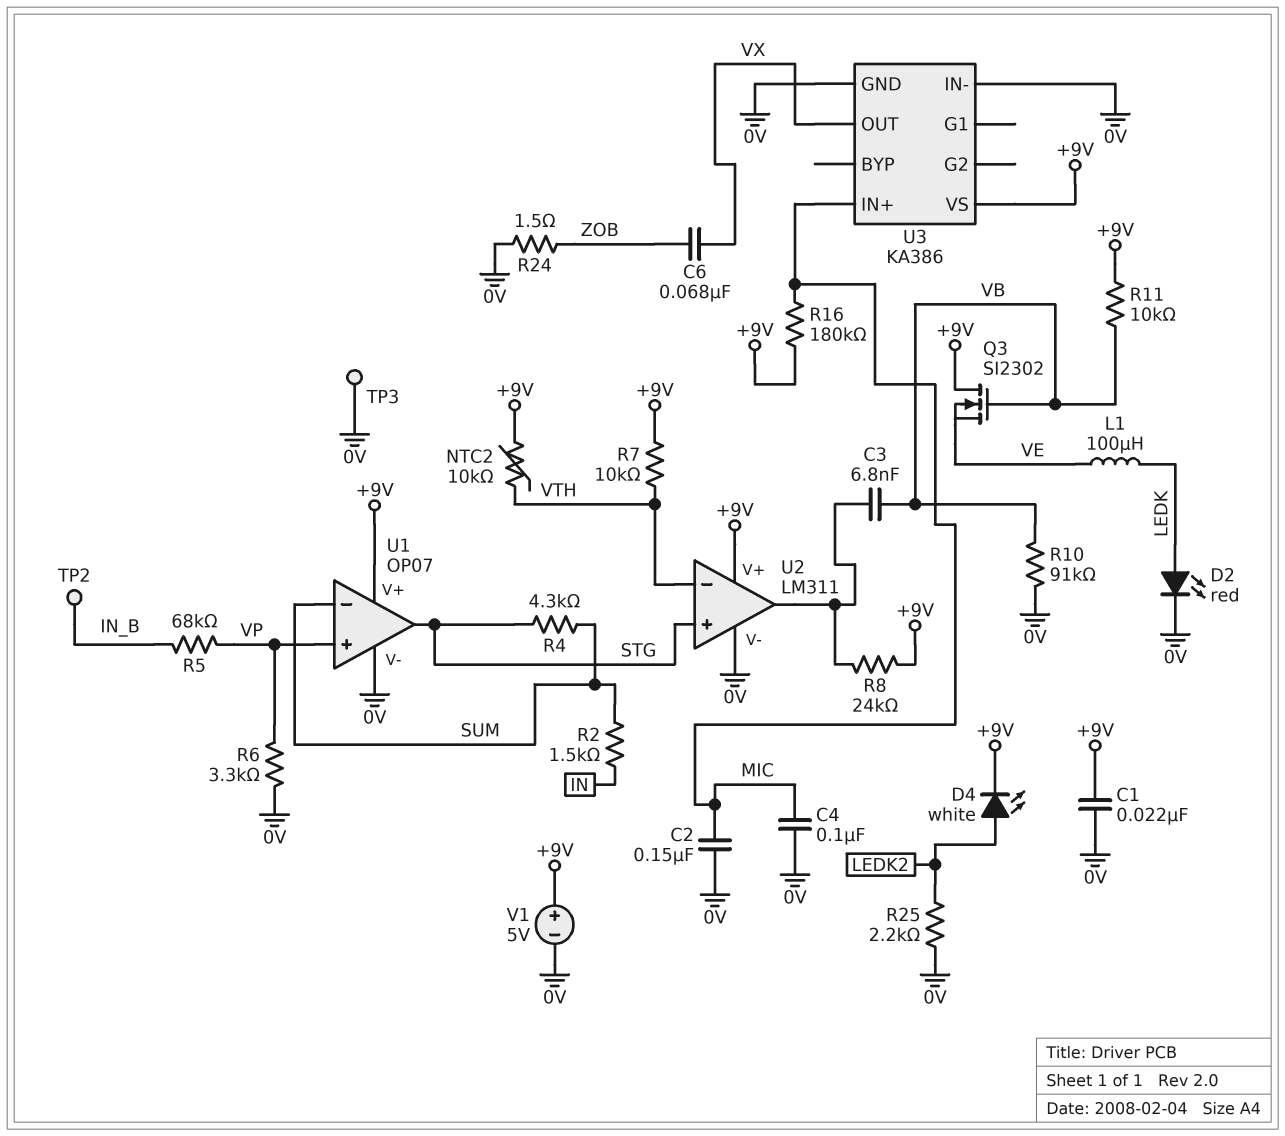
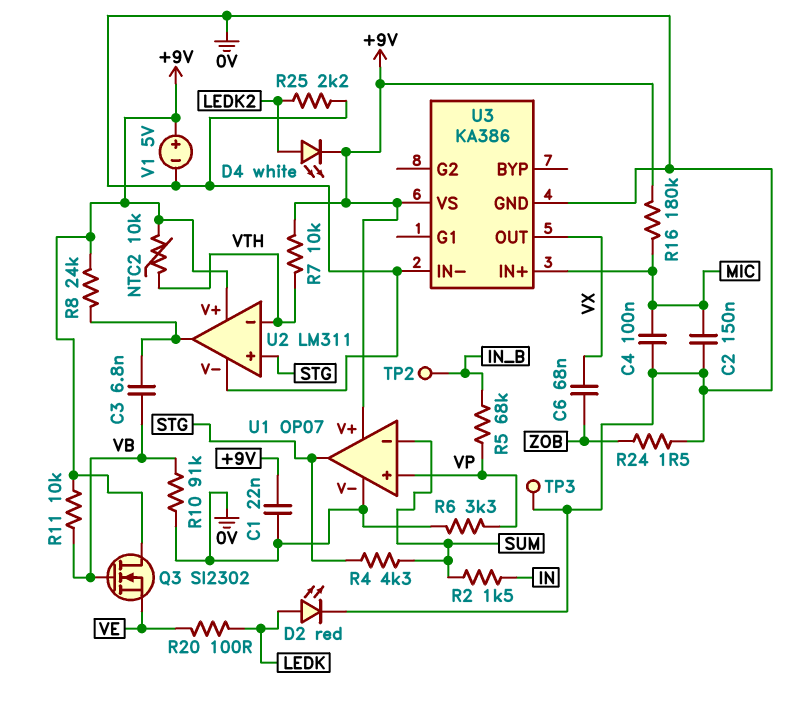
L1: 100uH (LEDK, VE) -> none
R20: none -> 100 (LEDK, VE)

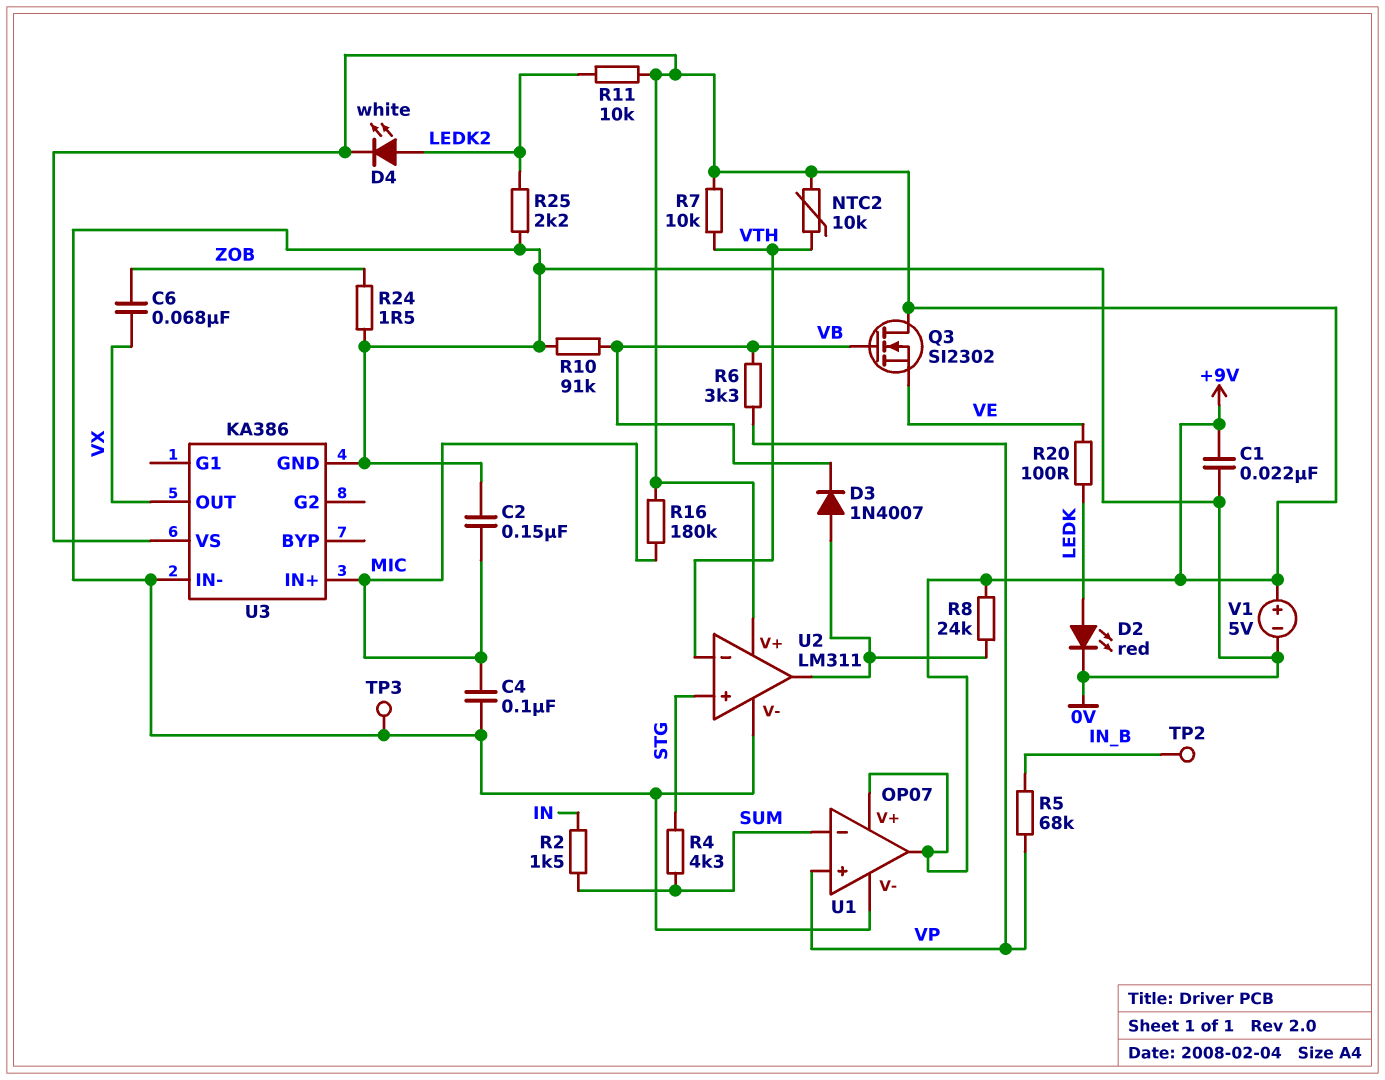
C3: 6.8nF (U2/out, VB) -> none
D3: none -> diode 1N4007 (A U2/out, K VB)
R6: 3.3k (0V, VP) -> 3.3k (VB, VP)
R11: 10k (+9V, VB) -> 10k (+9V, LEDK2)
U1 pin out: STG -> +9V

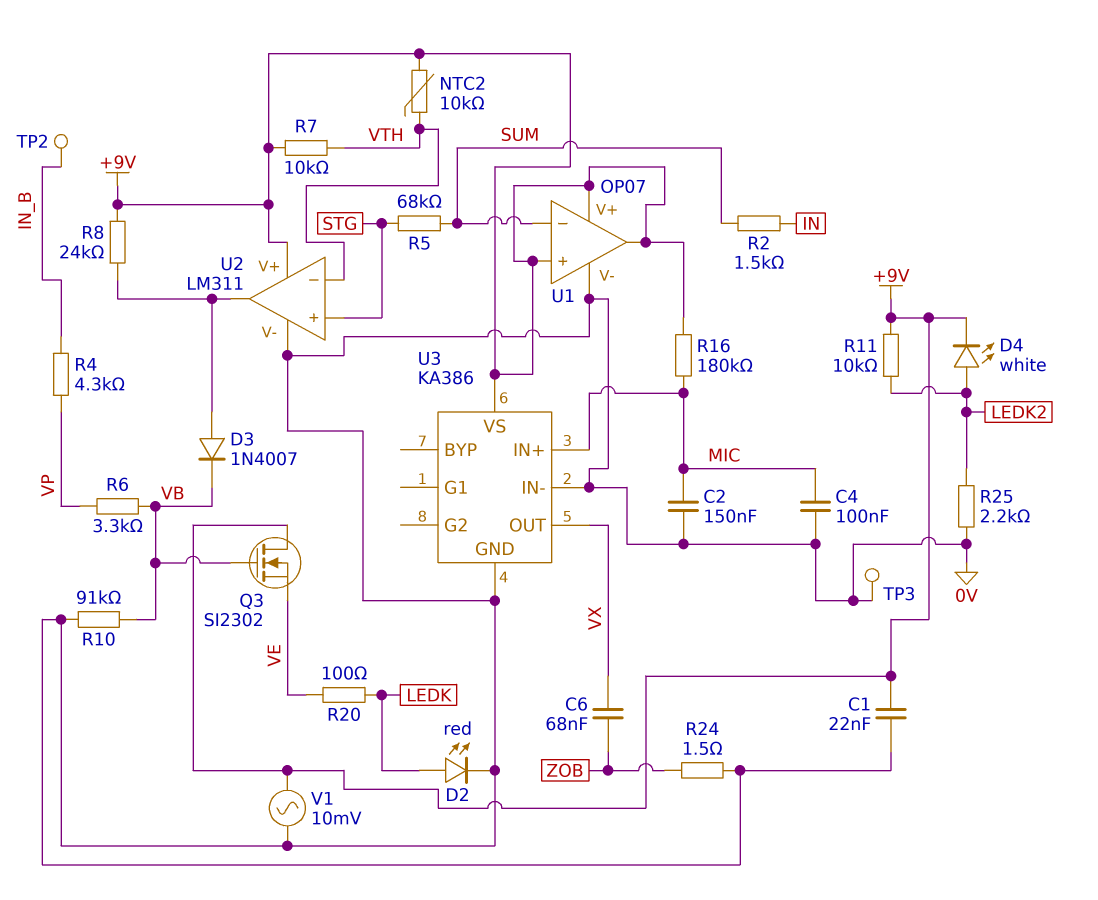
R4: 4.3k (STG, SUM) -> 4.3k (IN_B, VP)
R5: 68k (IN_B, VP) -> 68k (STG, SUM)
U1 pin in+: VP -> +9V
V1: 5V (plus +9V, minus 0V) -> AC 10mV (+9V, 0V)

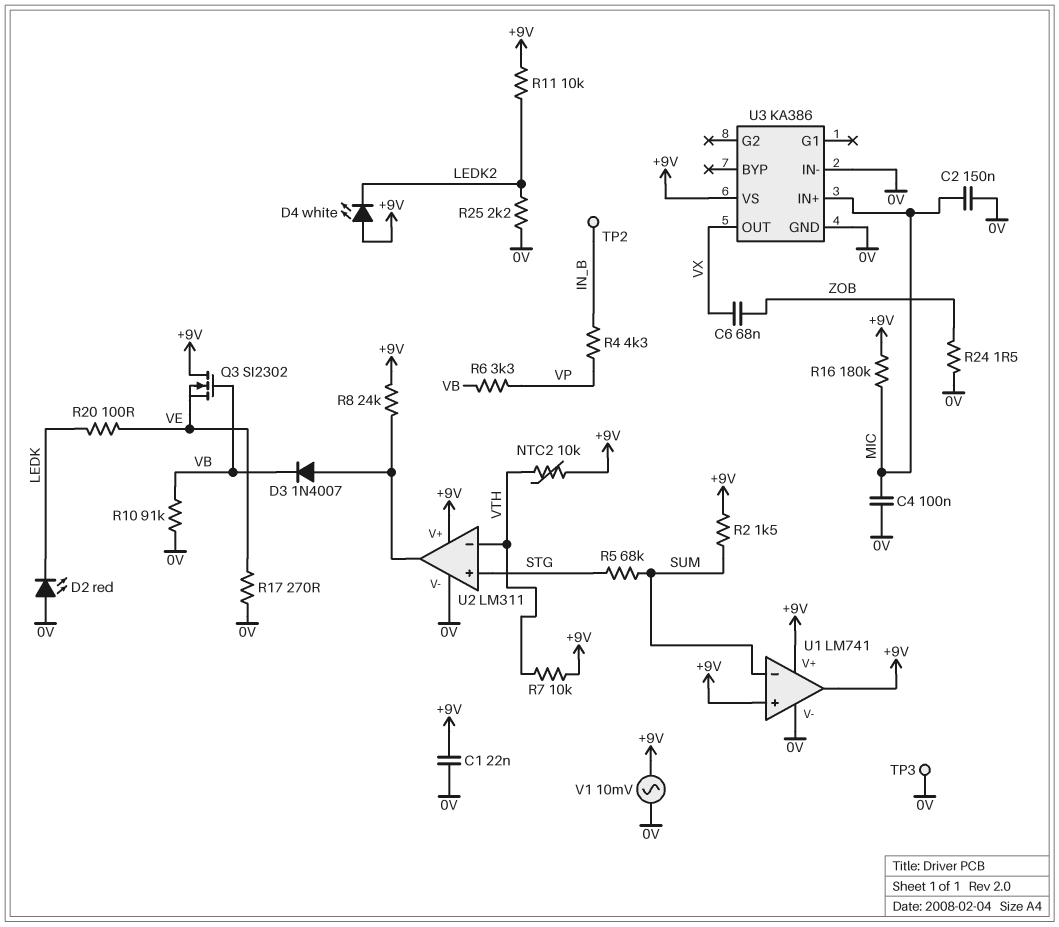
D2: LED red (A LEDK, K 0V) -> LED red (A 0V, K LEDK)
D4: LED white (A LEDK2, K +9V) -> LED white (A +9V, K LEDK2)
R2: 1.5k (IN, SUM) -> 1.5k (+9V, SUM)
R17: none -> 270 (0V, VE)
U1: OP07 -> LM741

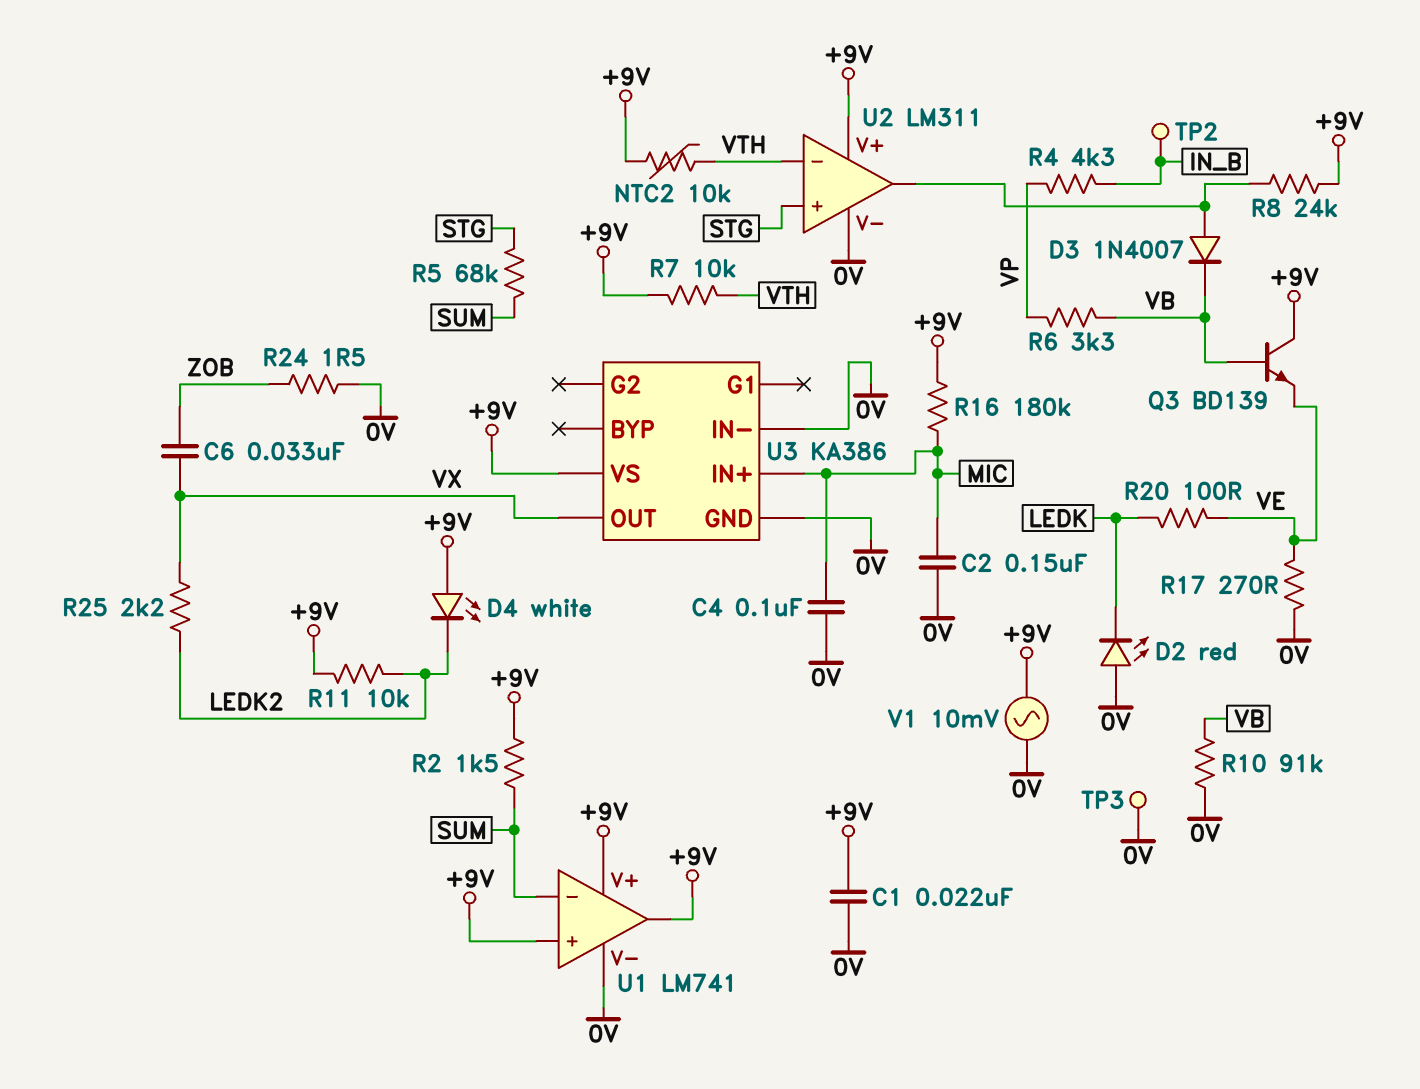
C6: 68nF (VX, ZOB) -> 33nF (VX, ZOB)
Q3: NMOS SI2302 (G VB, D +9V, S VE) -> NPN BD139 (B VB, C +9V, E VE)
R25: 2.2k (0V, LEDK2) -> 2.2k (LEDK2, VX)

